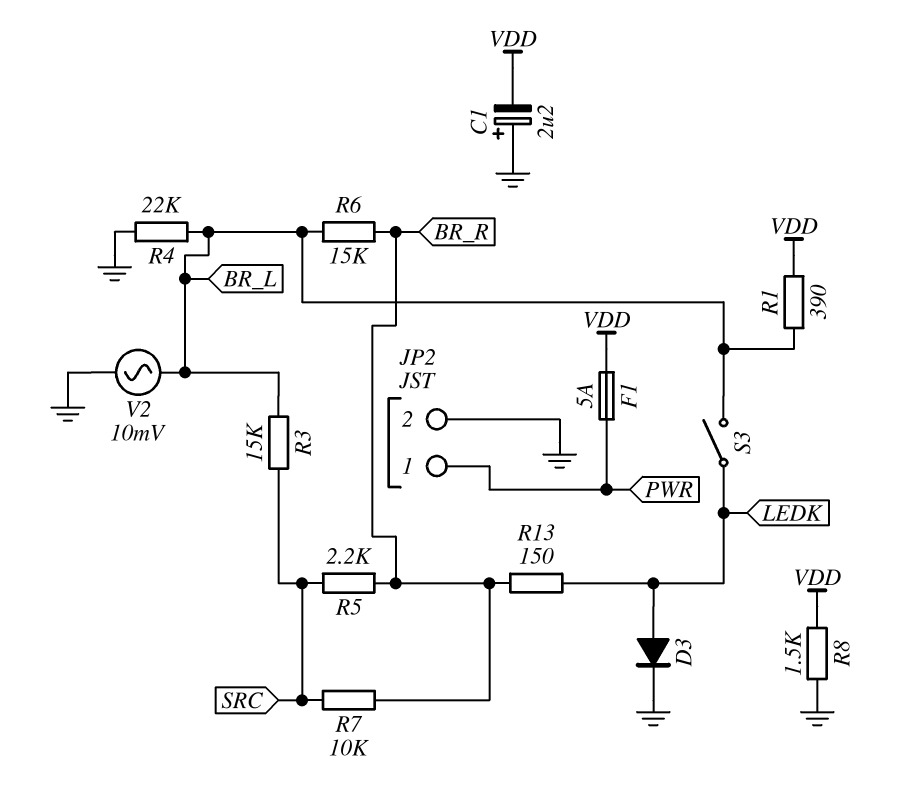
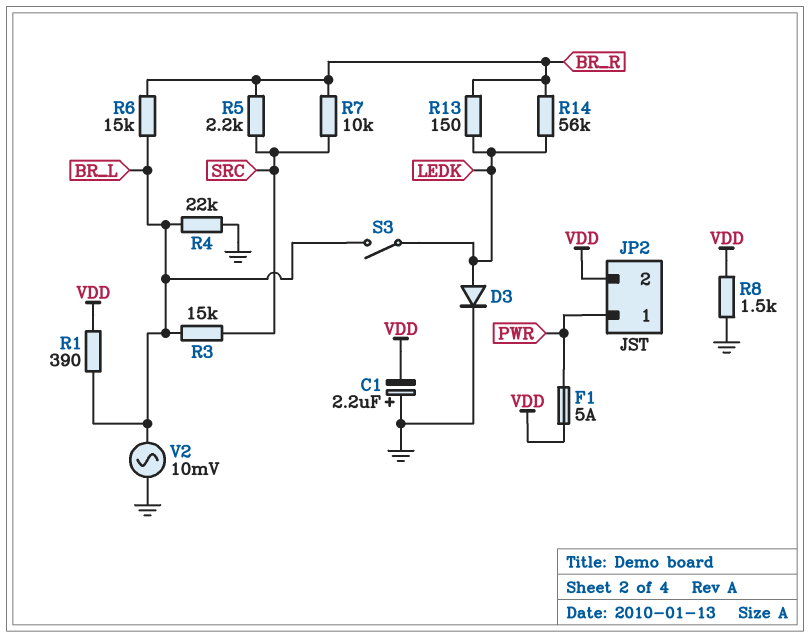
JP2 pin 2: GND -> VDD
R14: none -> 56k (BR_R, LEDK)

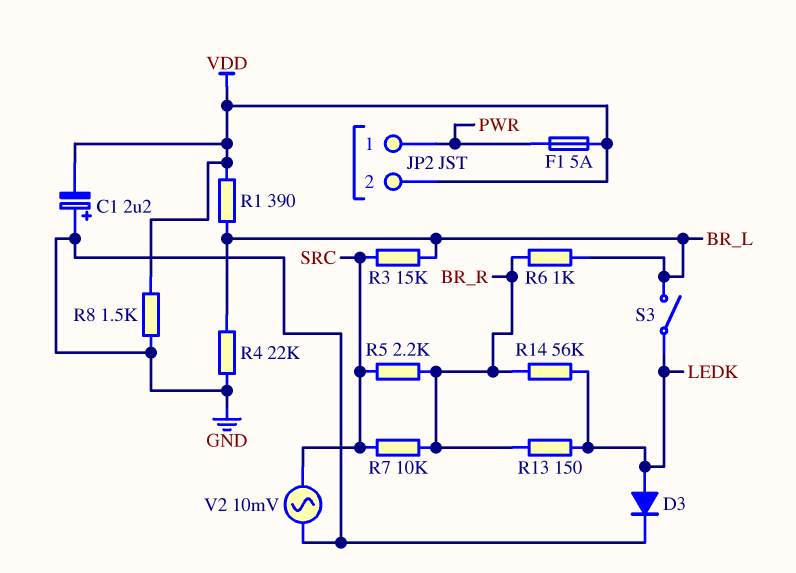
R6: 15k (BR_L, BR_R) -> 1k (BR_L, BR_R)
V2: AC 10mV (BR_L, GND) -> AC 10mV (GND, SRC)

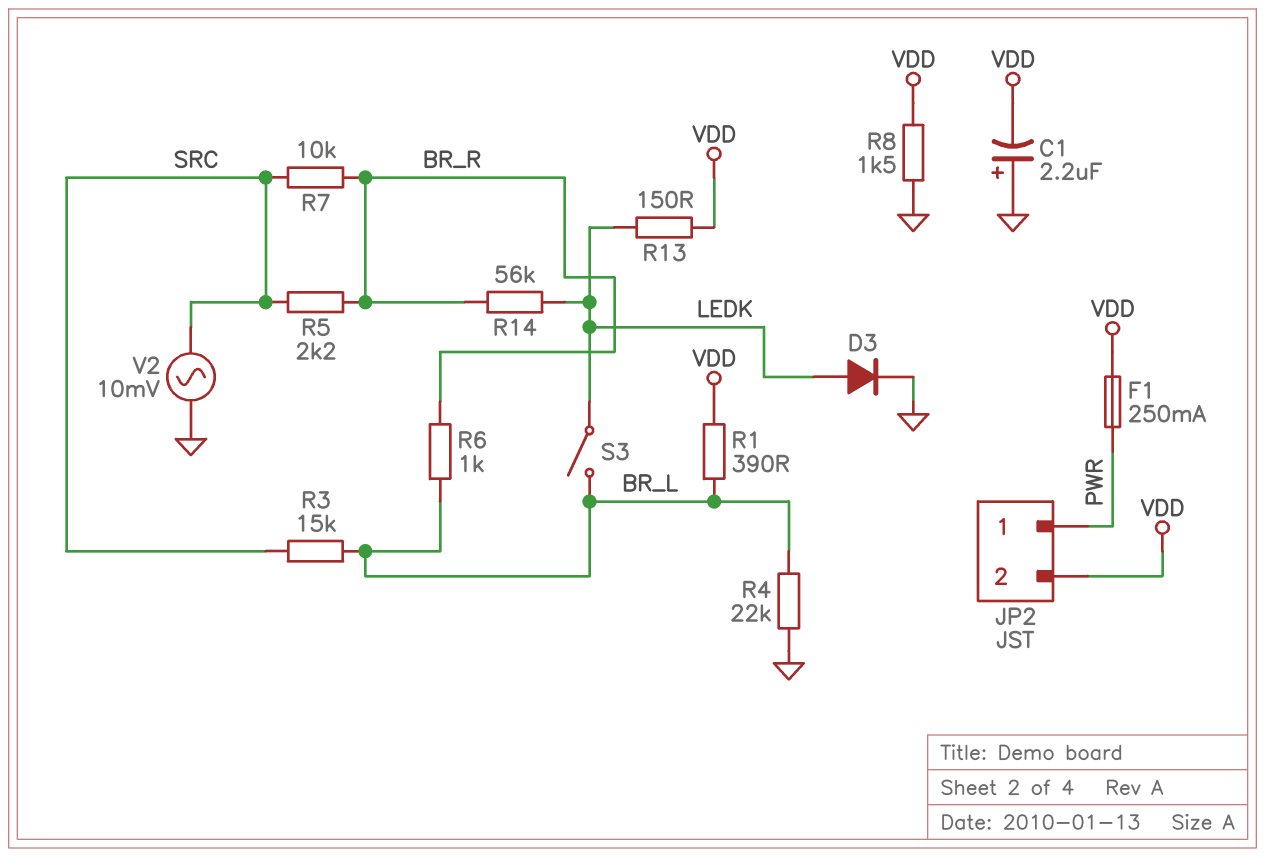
F1: 5A (PWR, VDD) -> 250mA (PWR, VDD)
R13: 150 (BR_R, LEDK) -> 150 (LEDK, VDD)

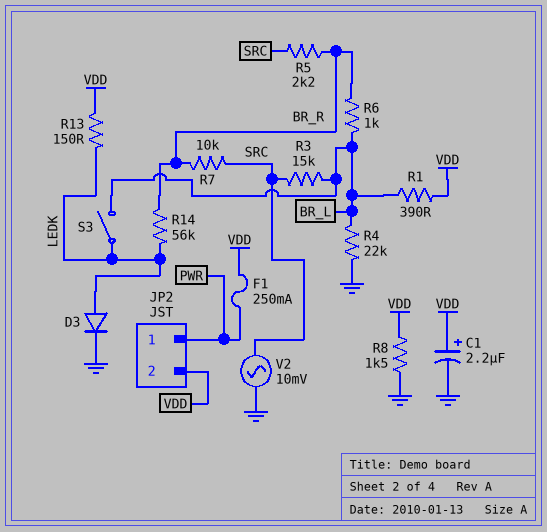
C1: 2.2uF (plus GND, minus VDD) -> 2.2uF (plus VDD, minus GND)

